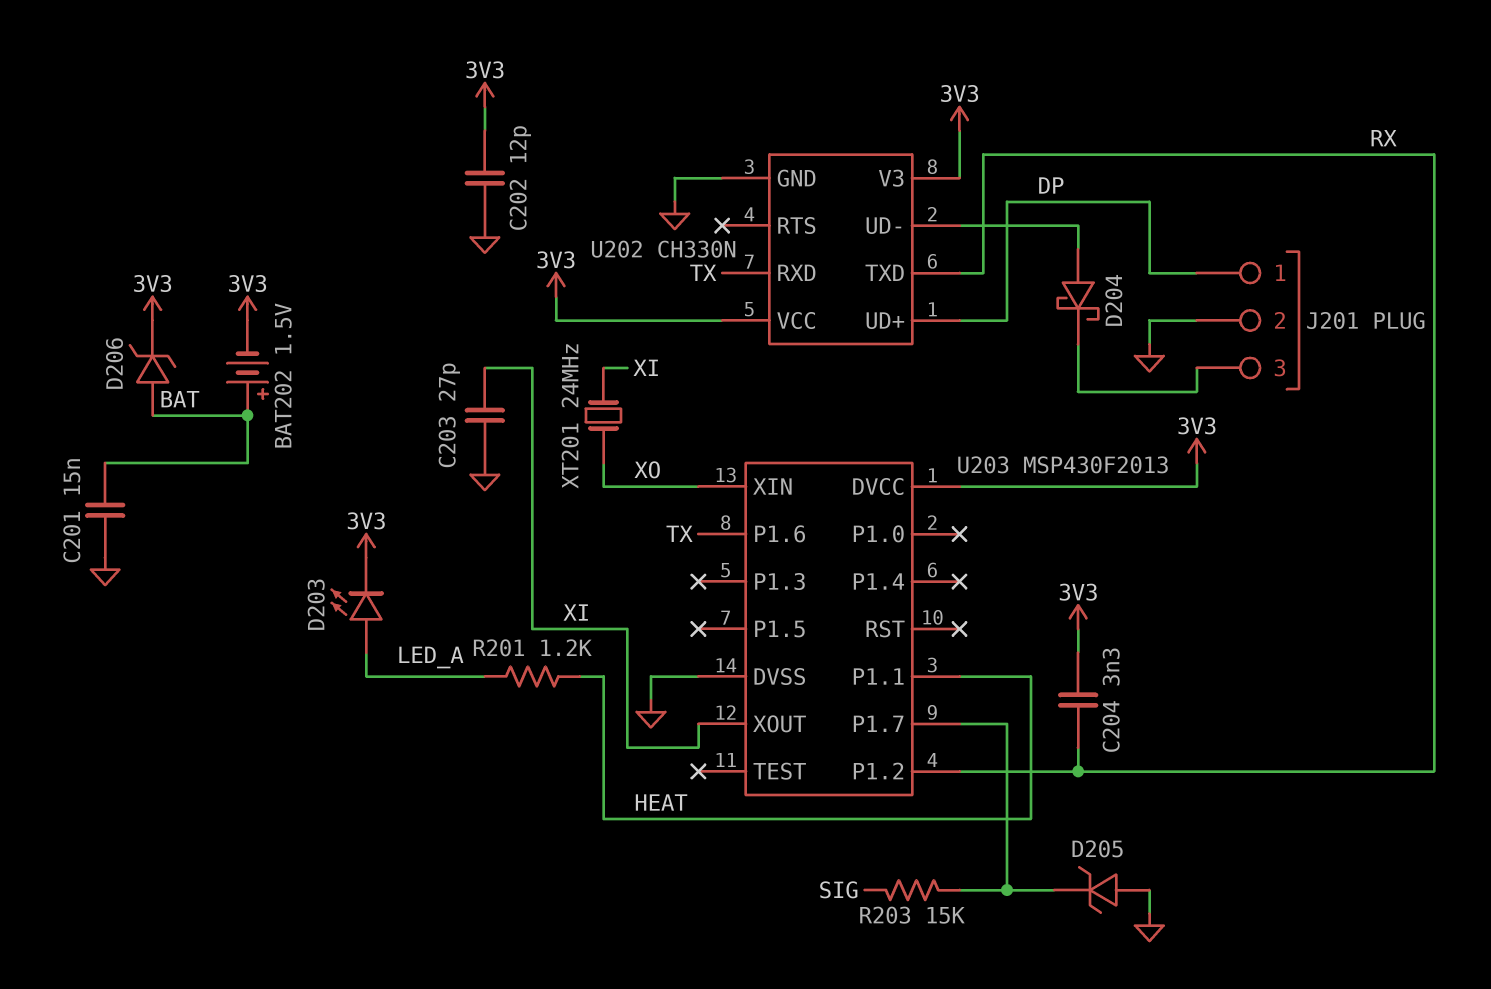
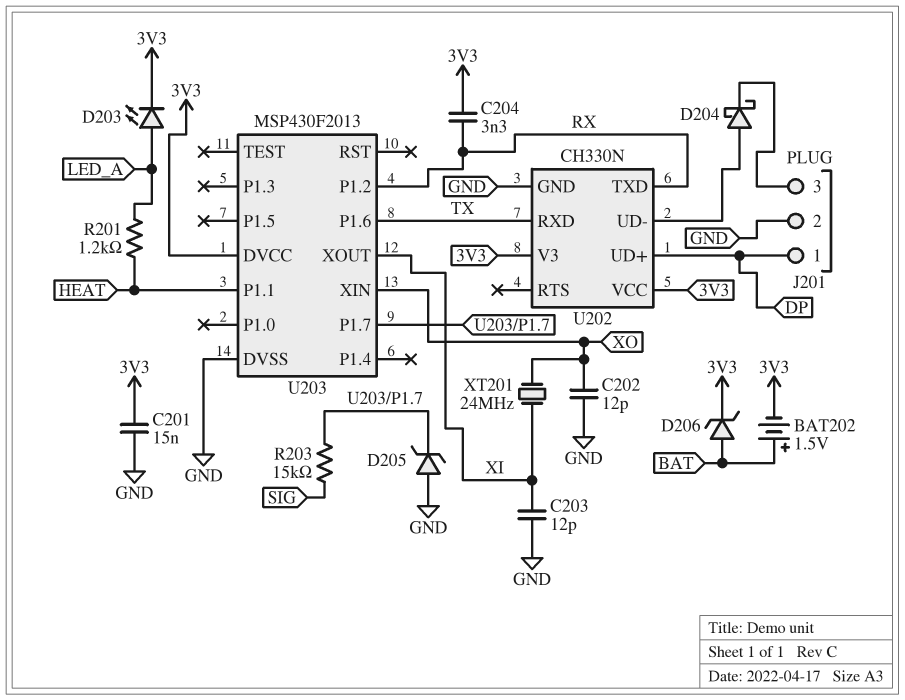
C201: 15nF (BAT, GND) -> 15nF (3V3, GND)
C202: 12pF (3V3, GND) -> 12pF (GND, XO)
C203: 27pF (GND, XI) -> 12pF (GND, XI)

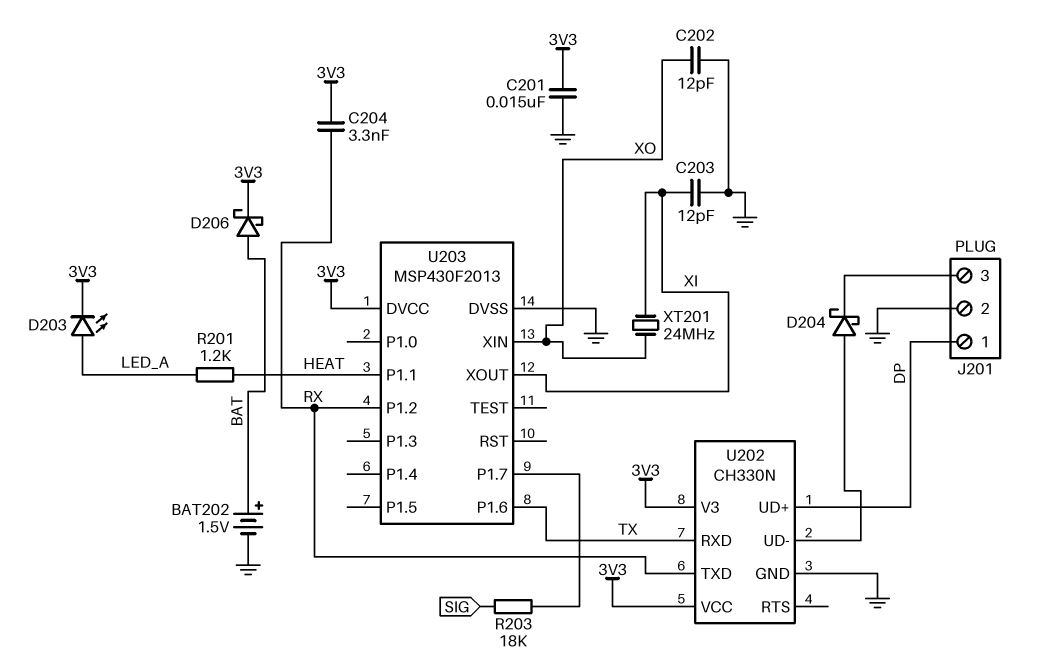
BAT202: 1.5V (plus BAT, minus 3V3) -> 1.5V (plus BAT, minus GND)
D205: zener (A GND, K U203/P1.7) -> none
D206: zener (A BAT, K 3V3) -> schottky (A BAT, K 3V3)
R203: 15k (SIG, U203/P1.7) -> 18k (SIG, U203/P1.7)

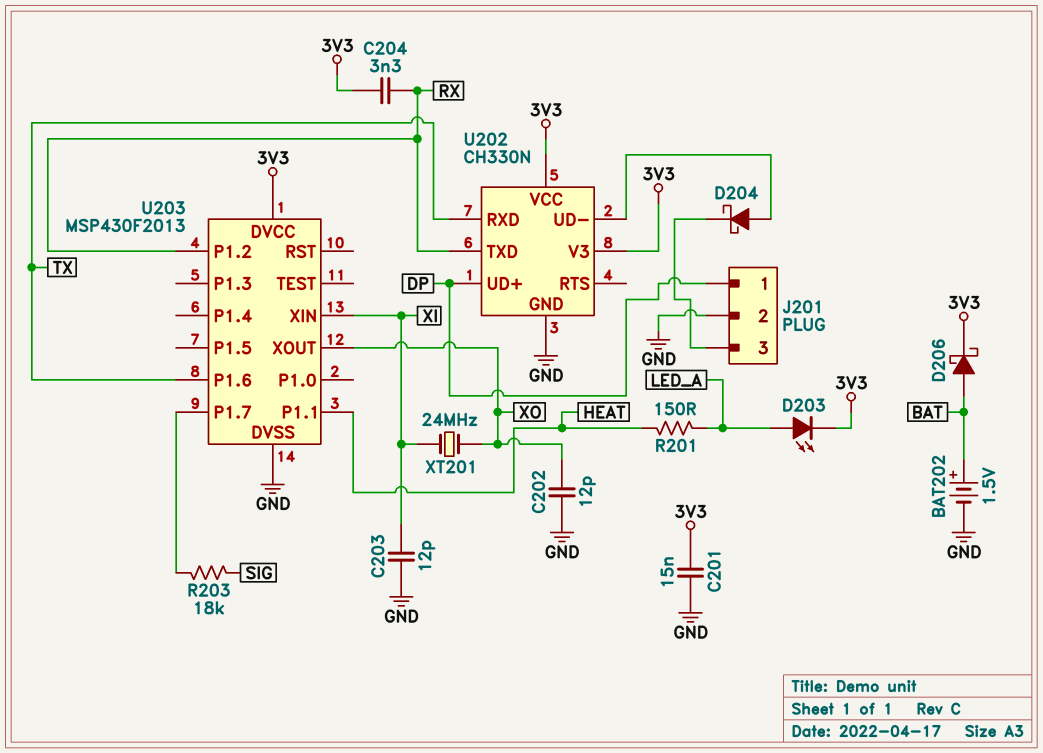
R201: 1.2k (HEAT, LED_A) -> 150 (HEAT, LED_A)
U203 pin XIN: XO -> XI
U203 pin XOUT: XI -> XO

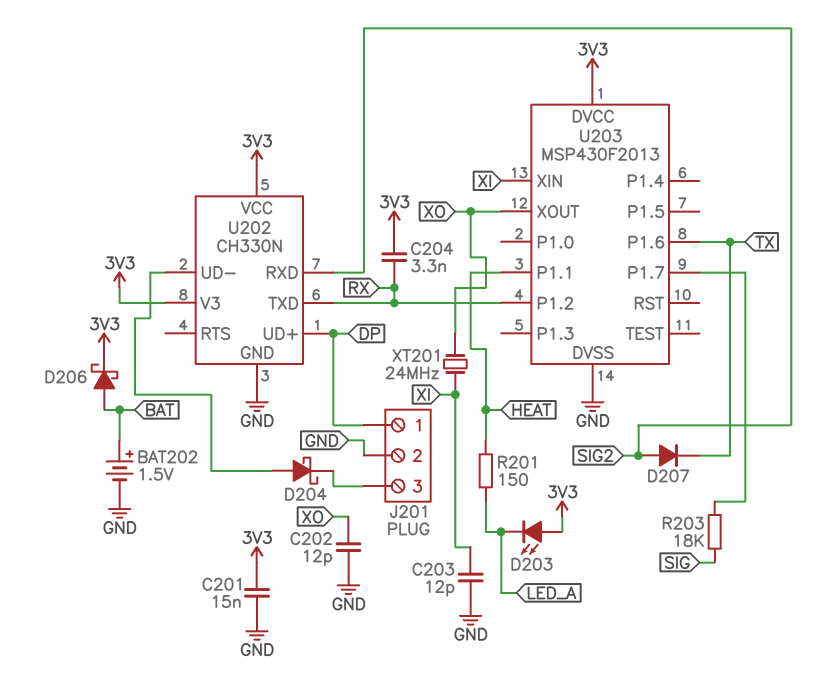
D203: LED (A LED_A, K 3V3) -> LED (A 3V3, K LED_A)
D207: none -> diode (A SIG2, K TX)
U202 pin RXD: TX -> SIG2

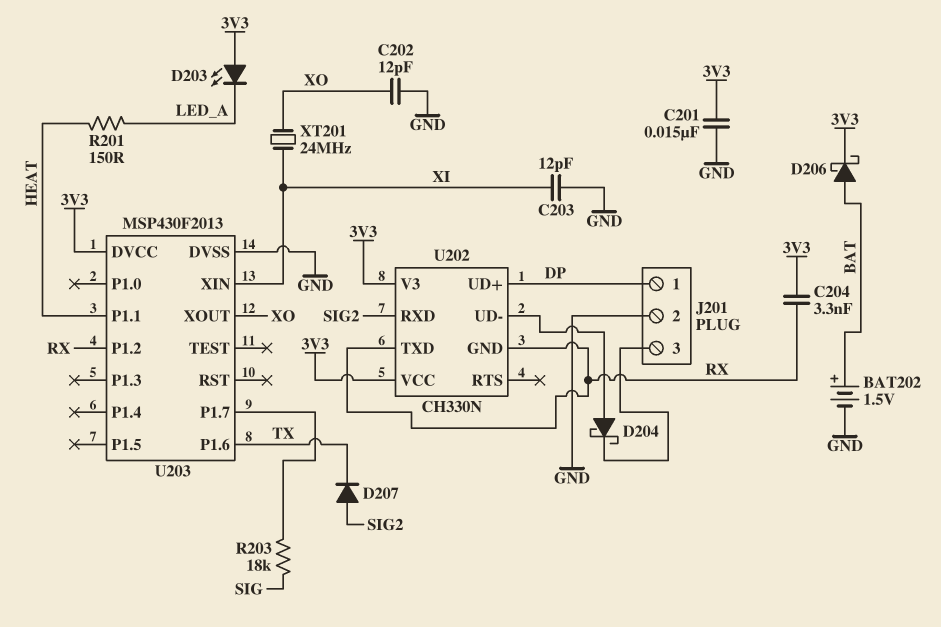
U202 pin GND: GND -> RX

